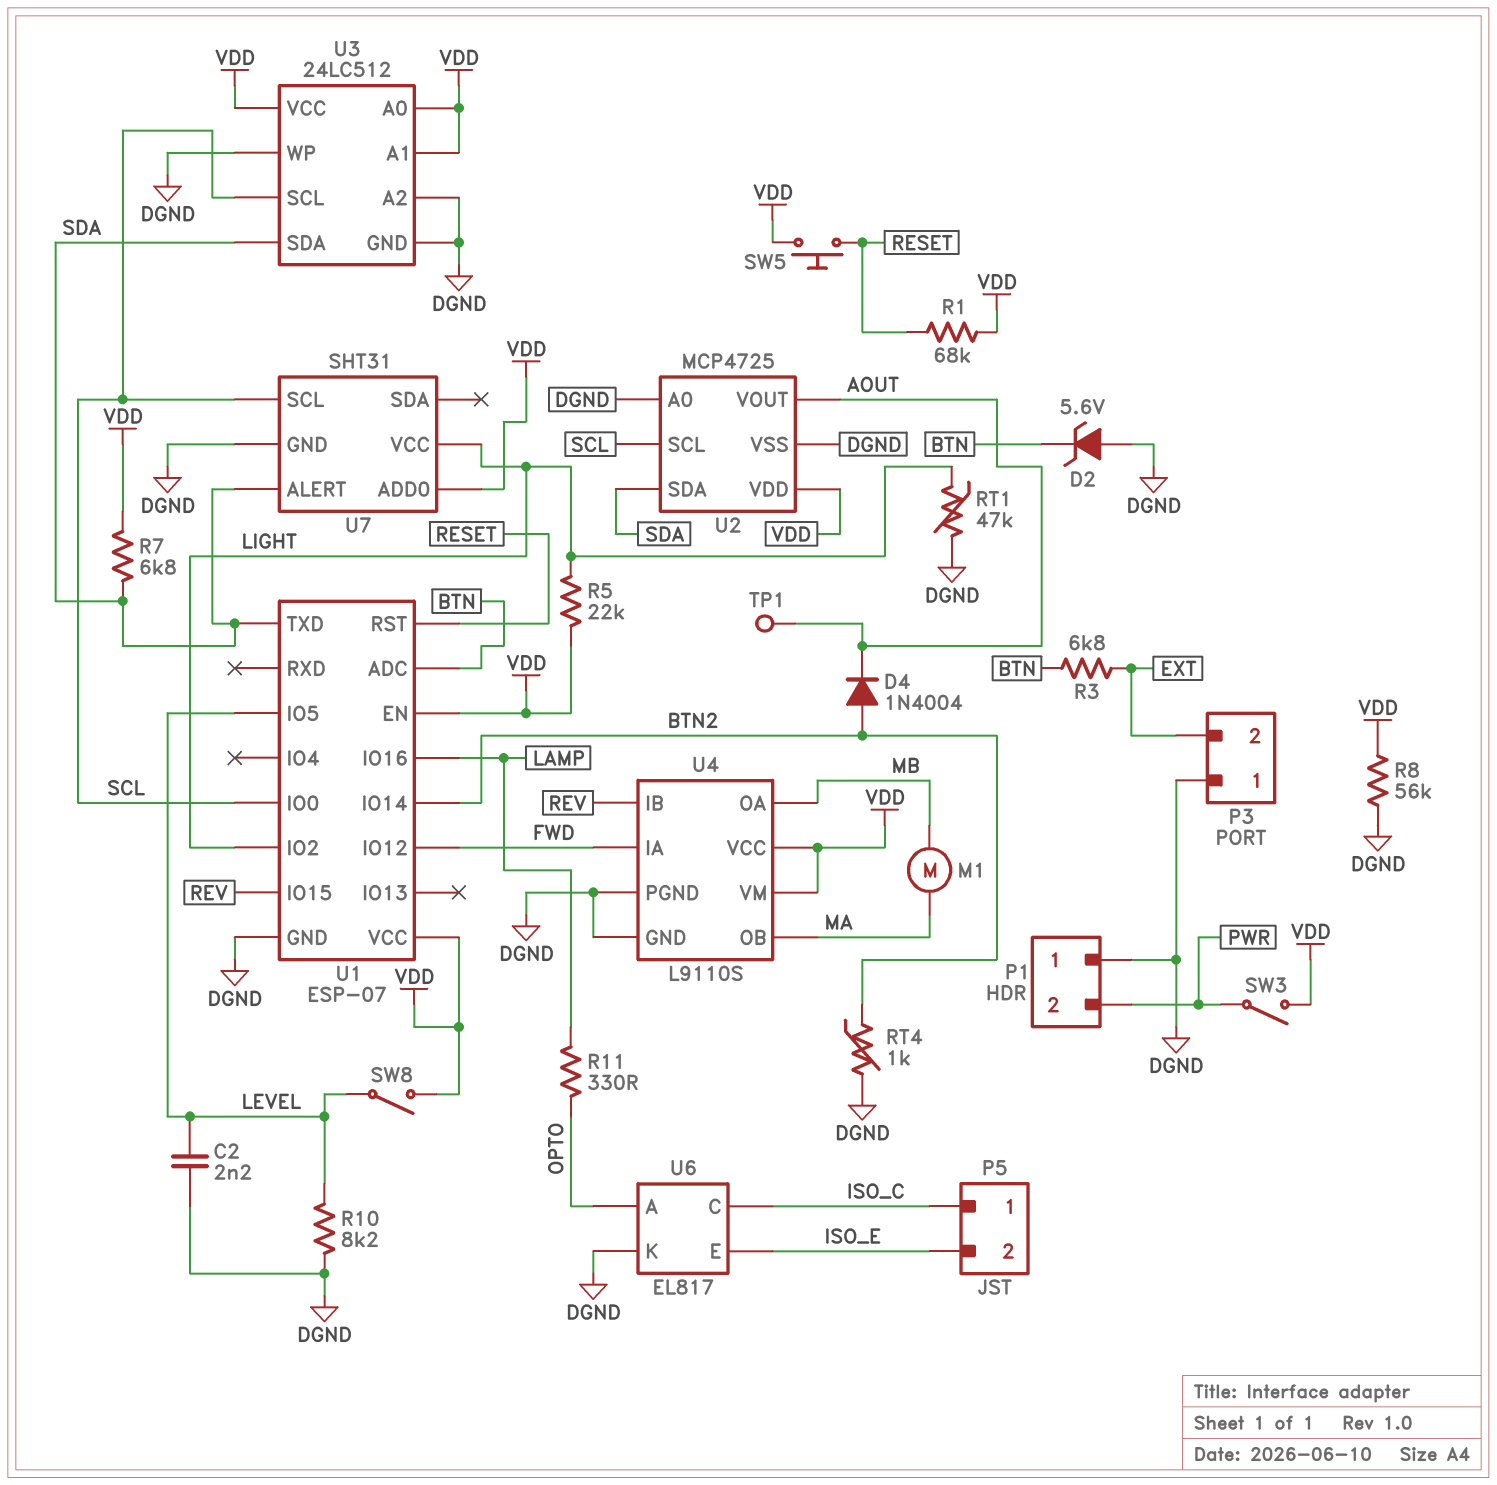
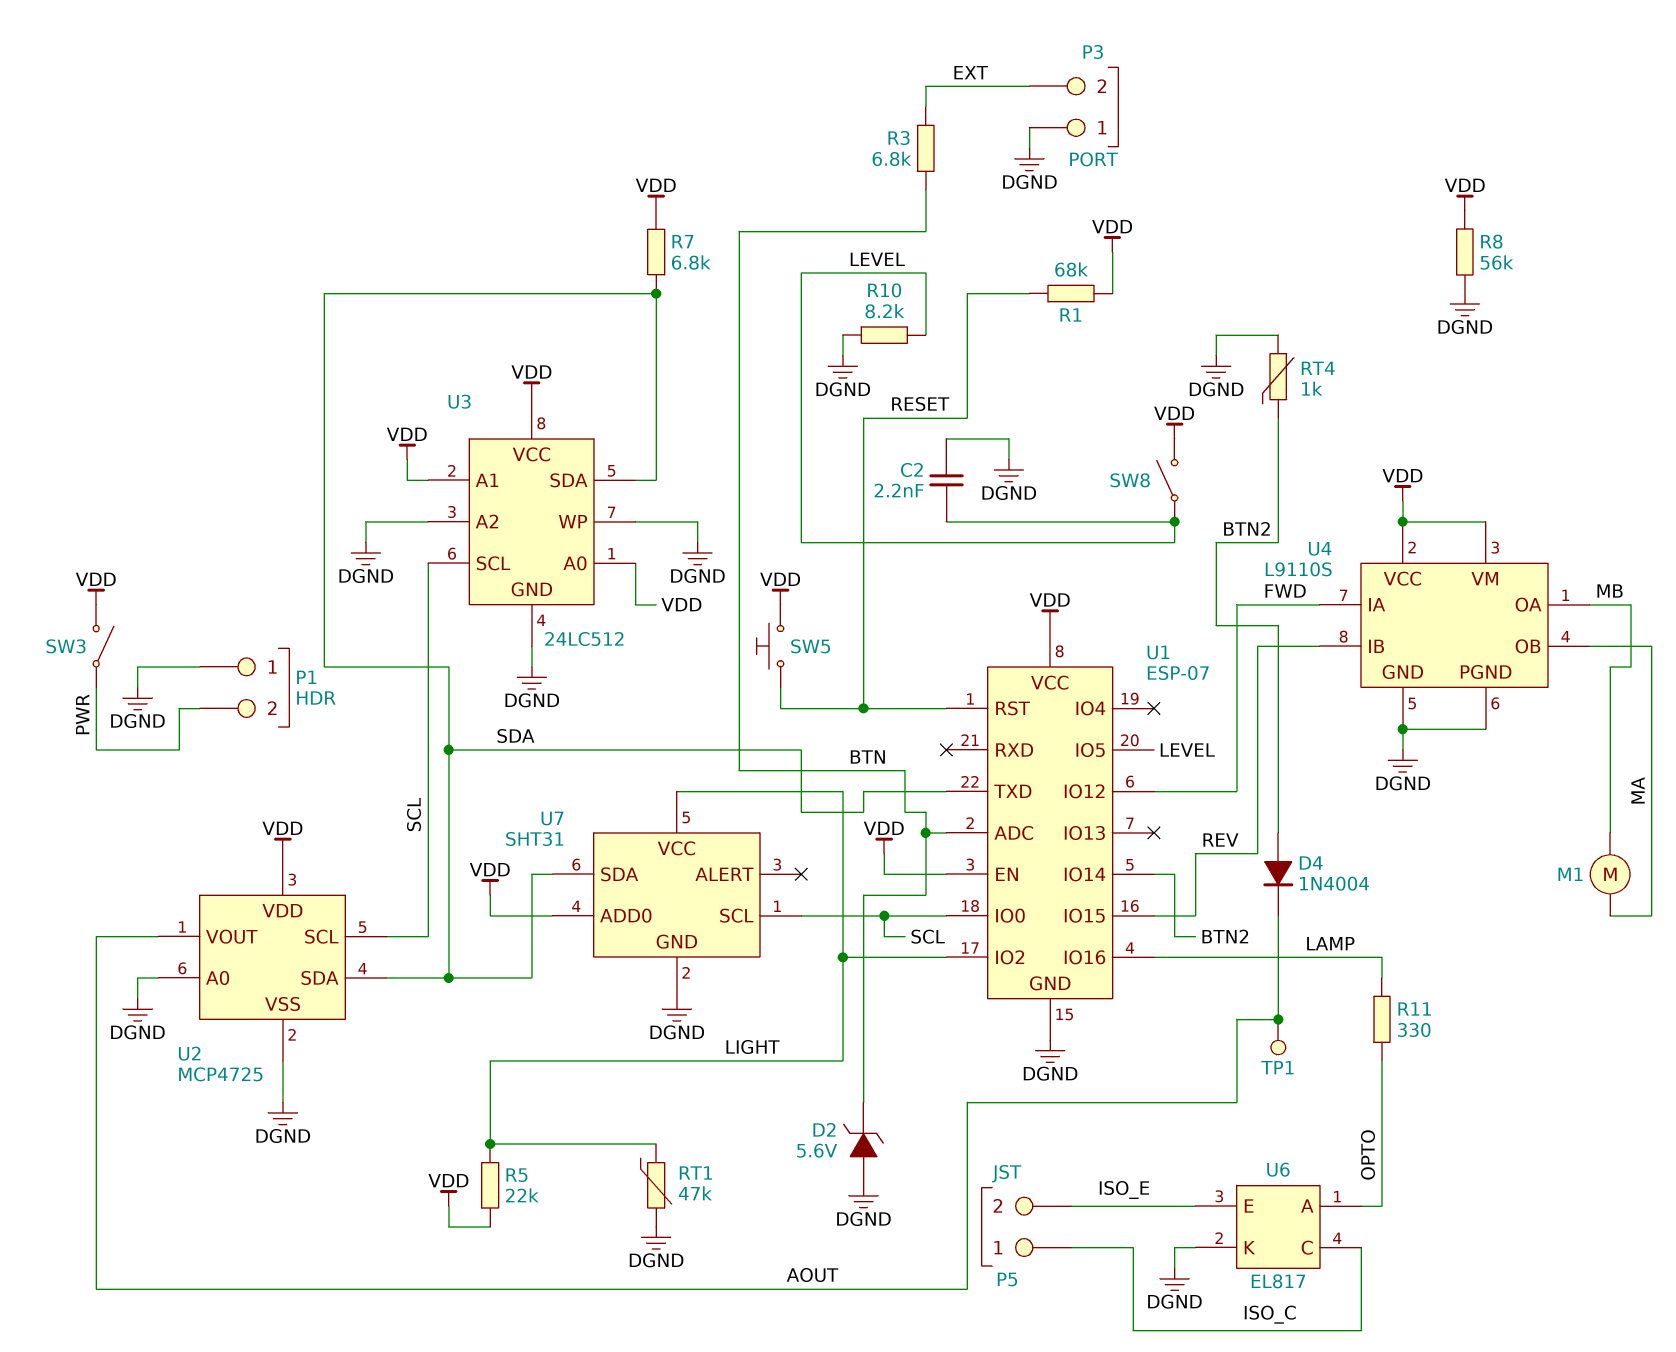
U7 pin ALERT: SDA -> none
U7 pin SDA: none -> SDA

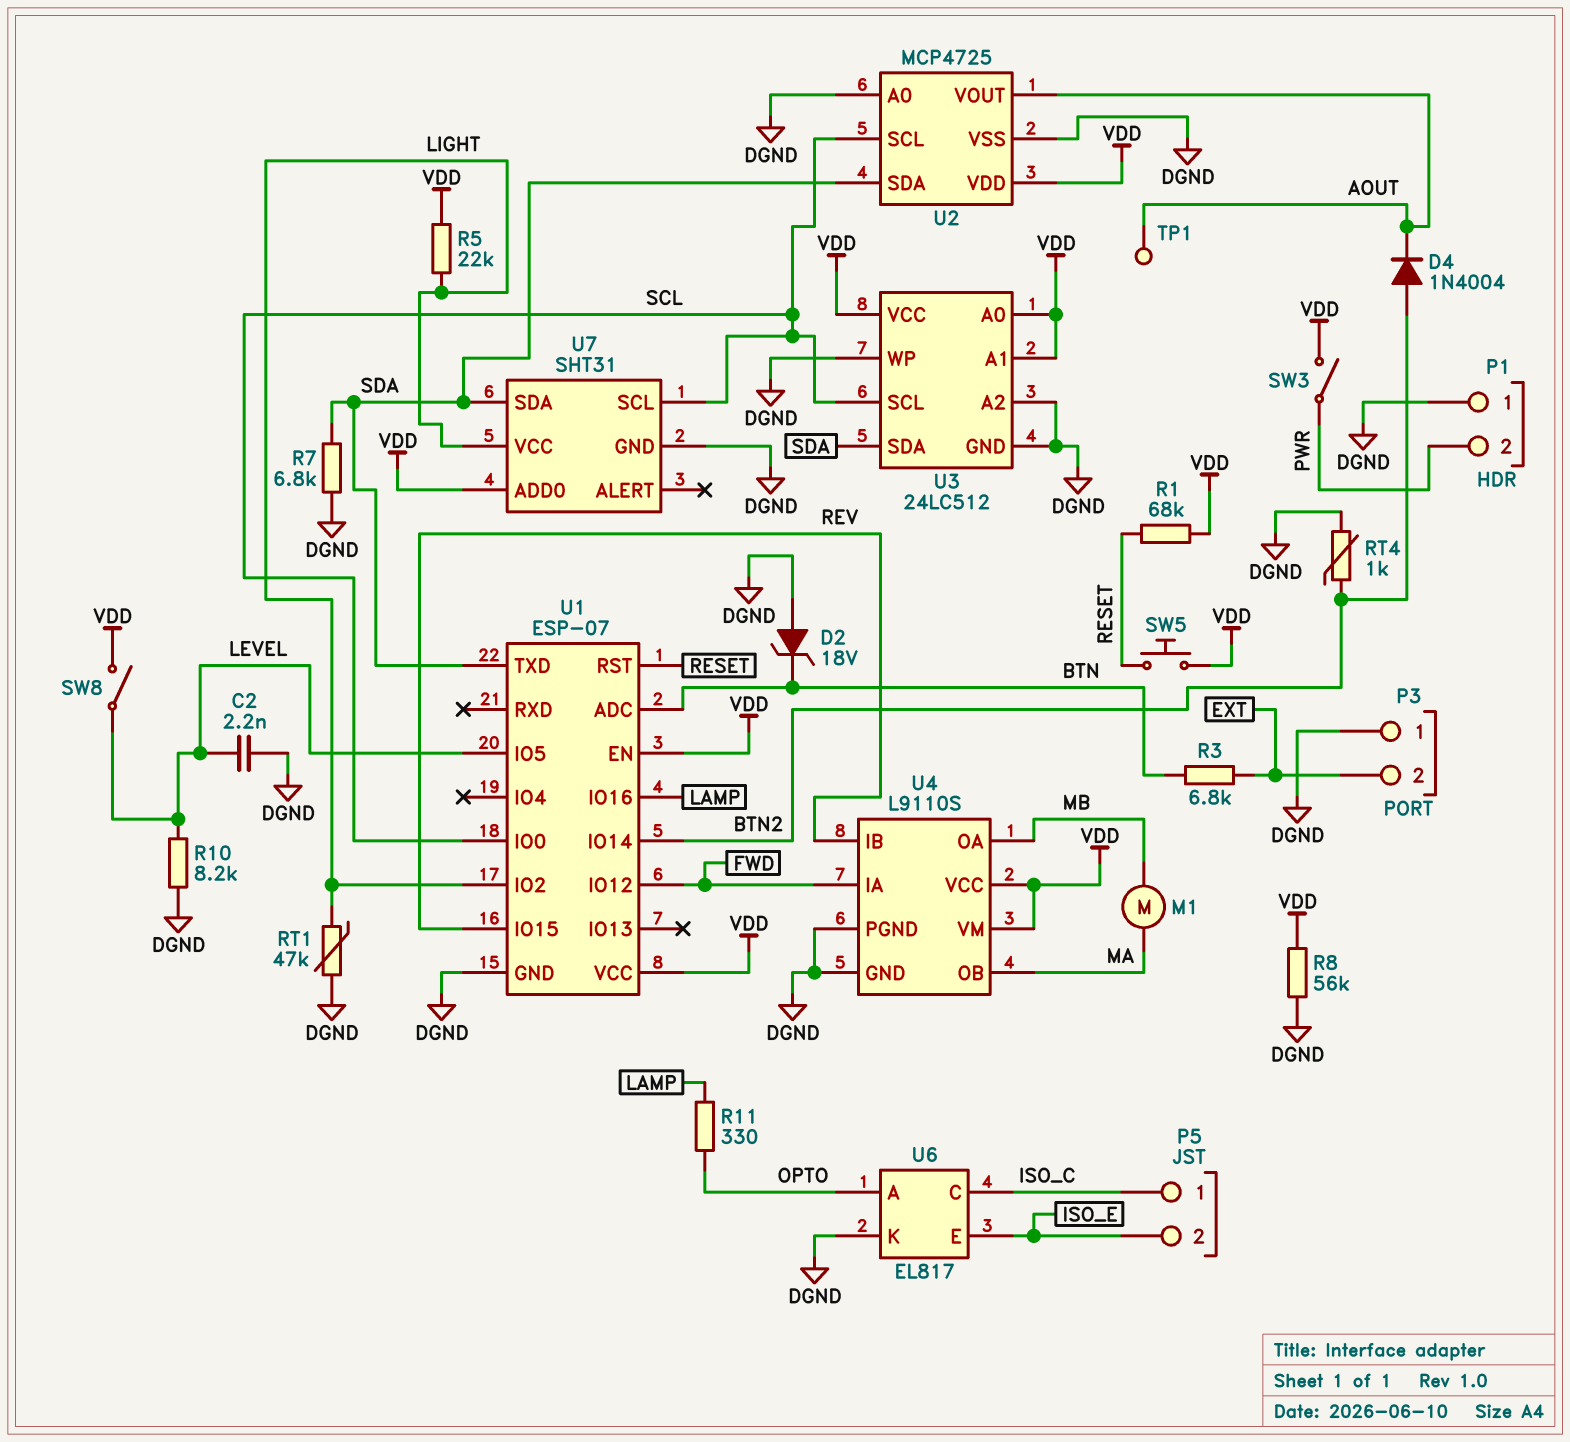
D2: zener 5.6V (A DGND, K BTN) -> zener 18V (A DGND, K BTN)
R7: 6.8k (SDA, VDD) -> 6.8k (DGND, SDA)

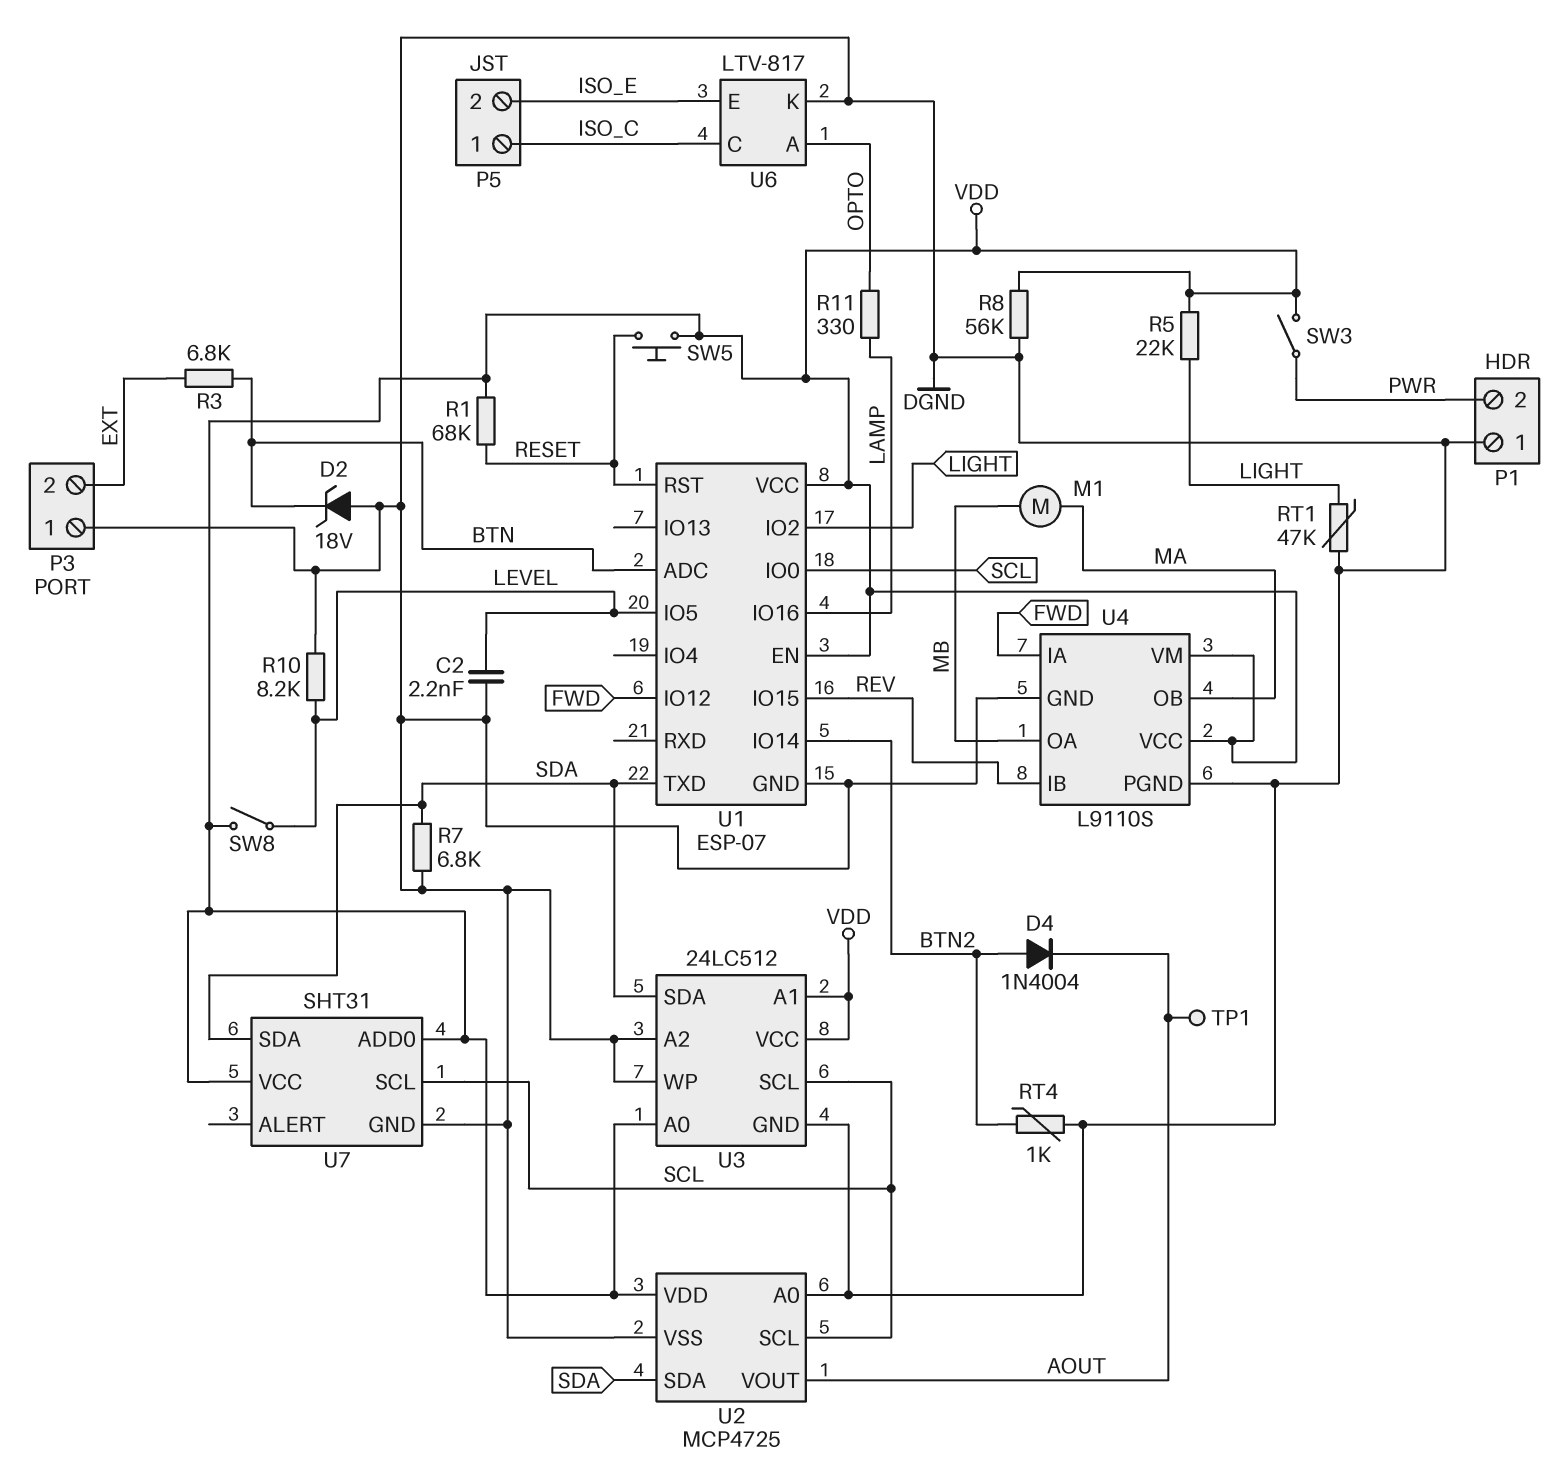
U6: EL817 -> LTV-817
U7 pin VCC: LIGHT -> VDD

